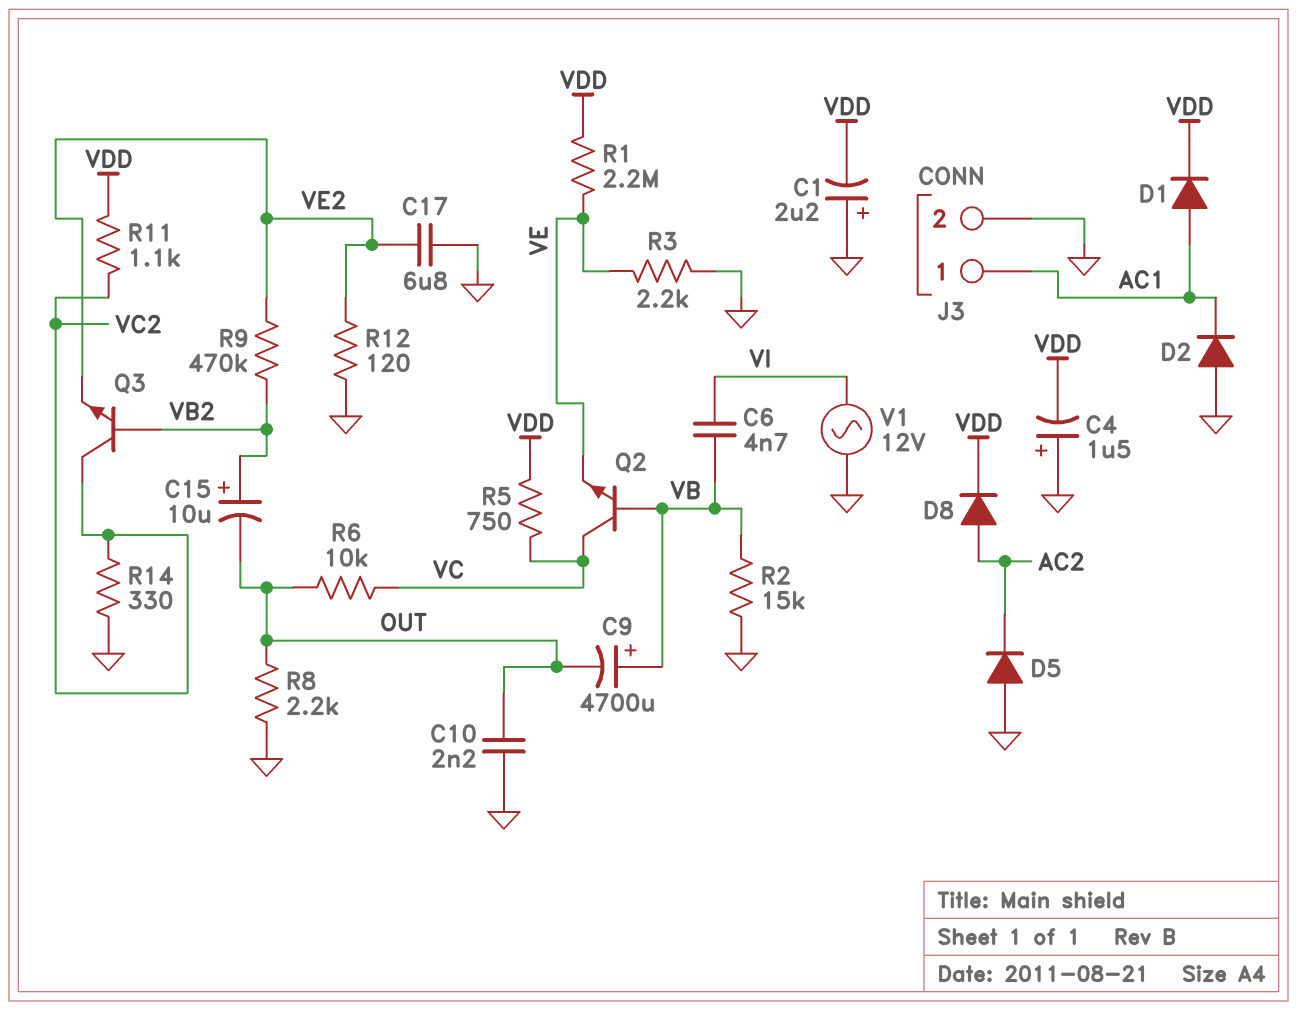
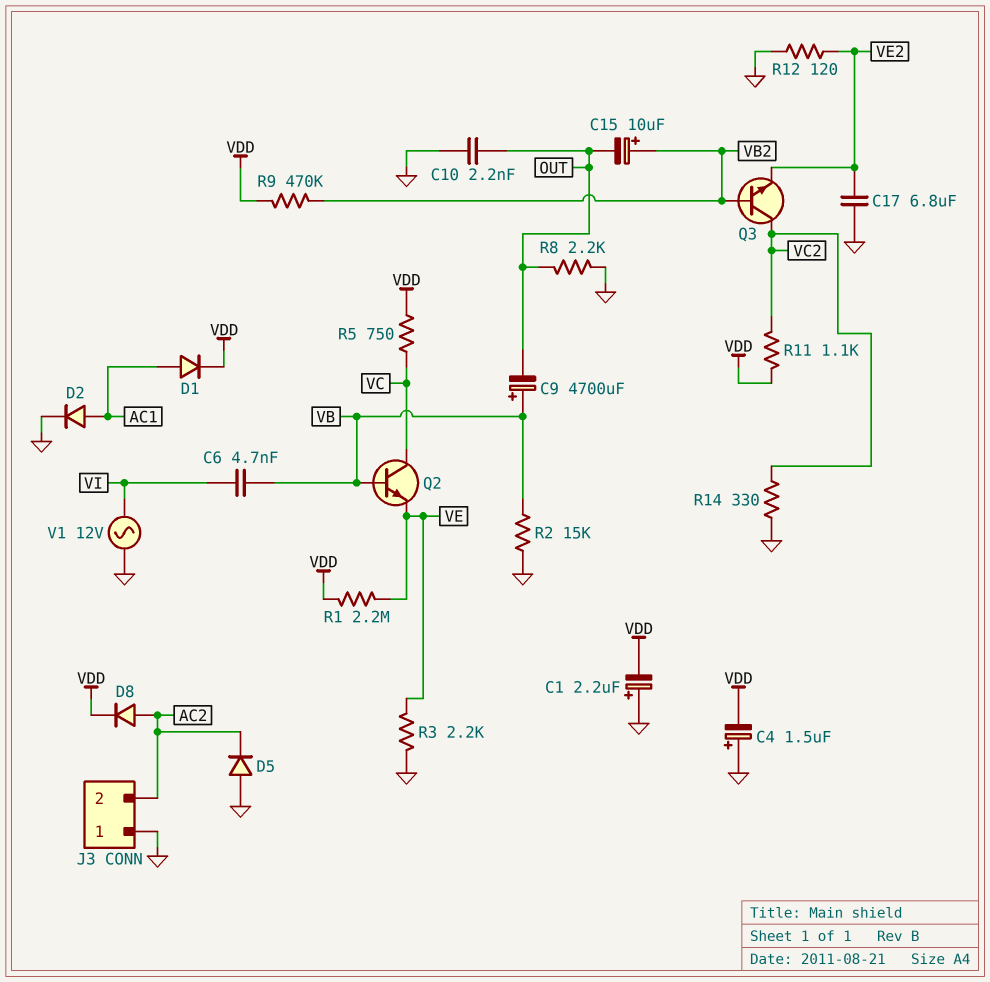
D2: diode (A GND, K AC1) -> diode (A AC1, K GND)
J3 pin 1: AC1 -> GND
J3 pin 2: GND -> AC2
R6: 10k (OUT, VC) -> none
R9: 470k (VB2, VE2) -> 470k (VB2, VDD)

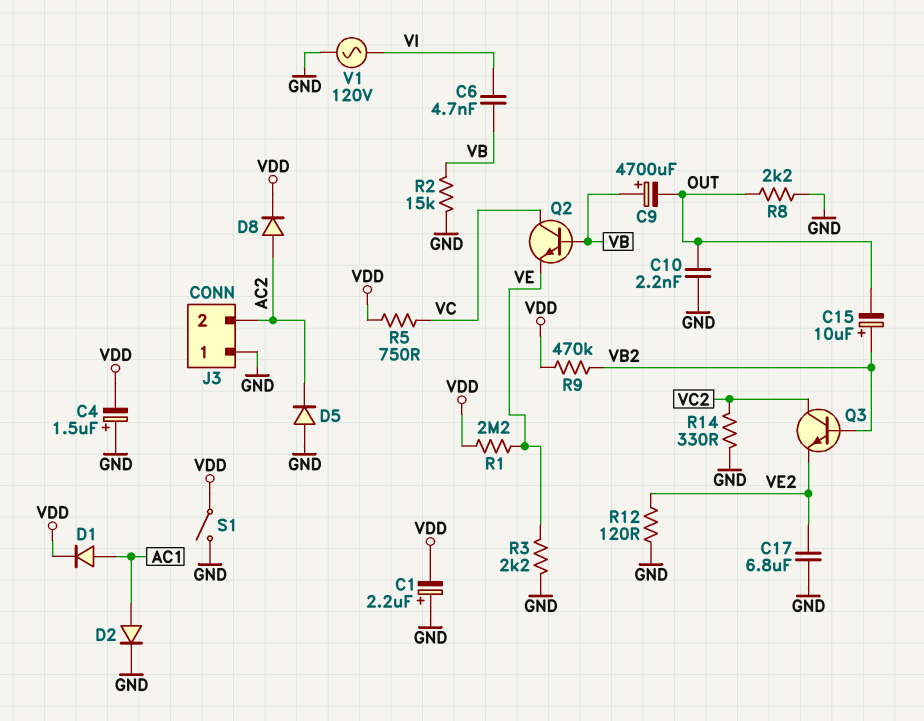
R11: 1.1k (VC2, VDD) -> none
S1: none -> switch (GND, VDD)
V1: AC 12V (GND, VI) -> AC 120V (GND, VI)

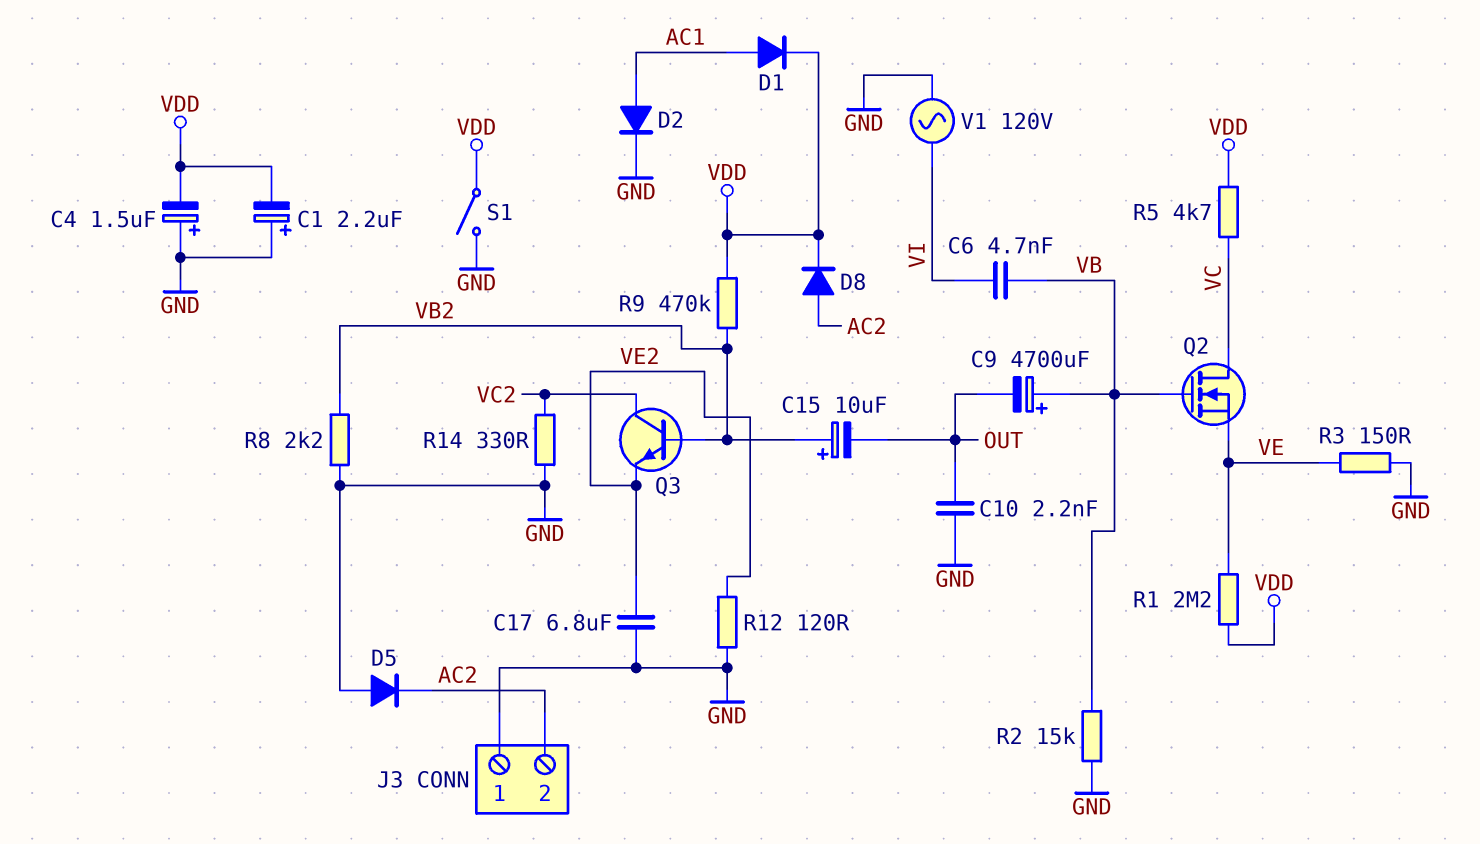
Q2: NPN (B VB, C VC, E VE) -> NMOS (G VB, D VC, S VE)
R3: 2.2k (GND, VE) -> 150 (GND, VE)
R5: 750 (VC, VDD) -> 4.7k (VC, VDD)
R8: 2.2k (GND, OUT) -> 2.2k (GND, VB2)

